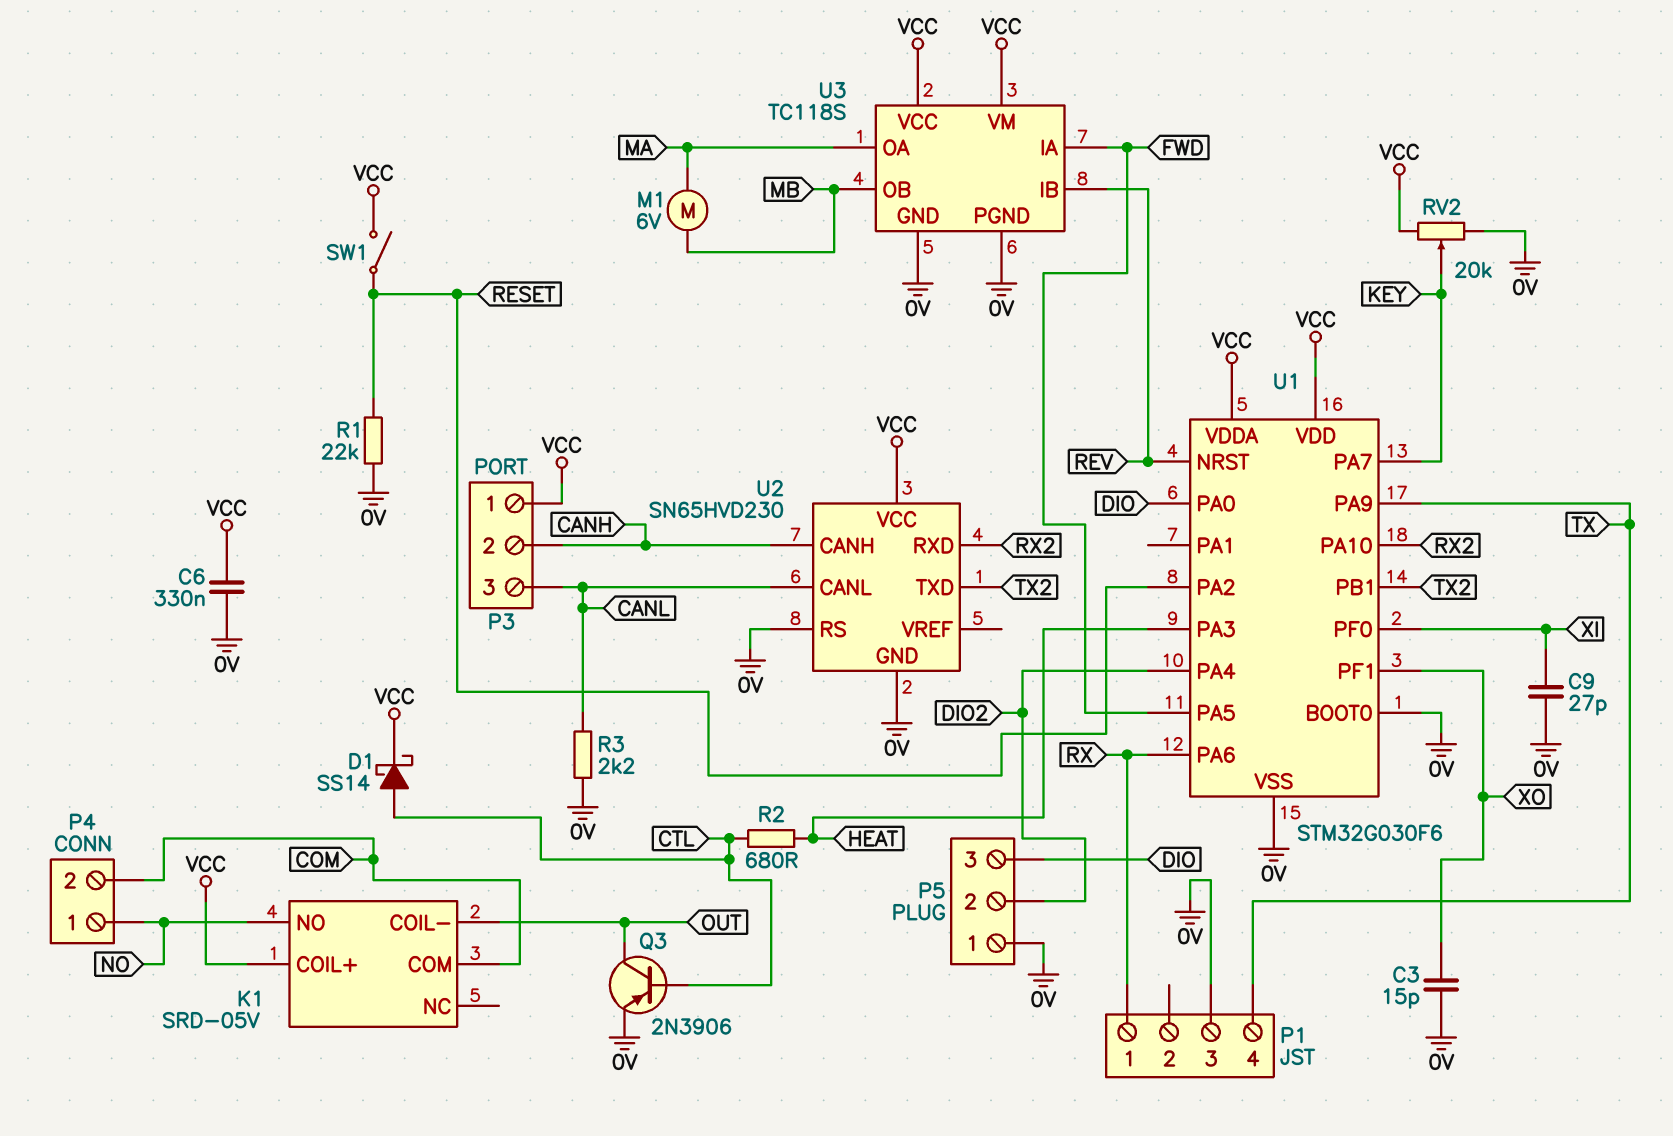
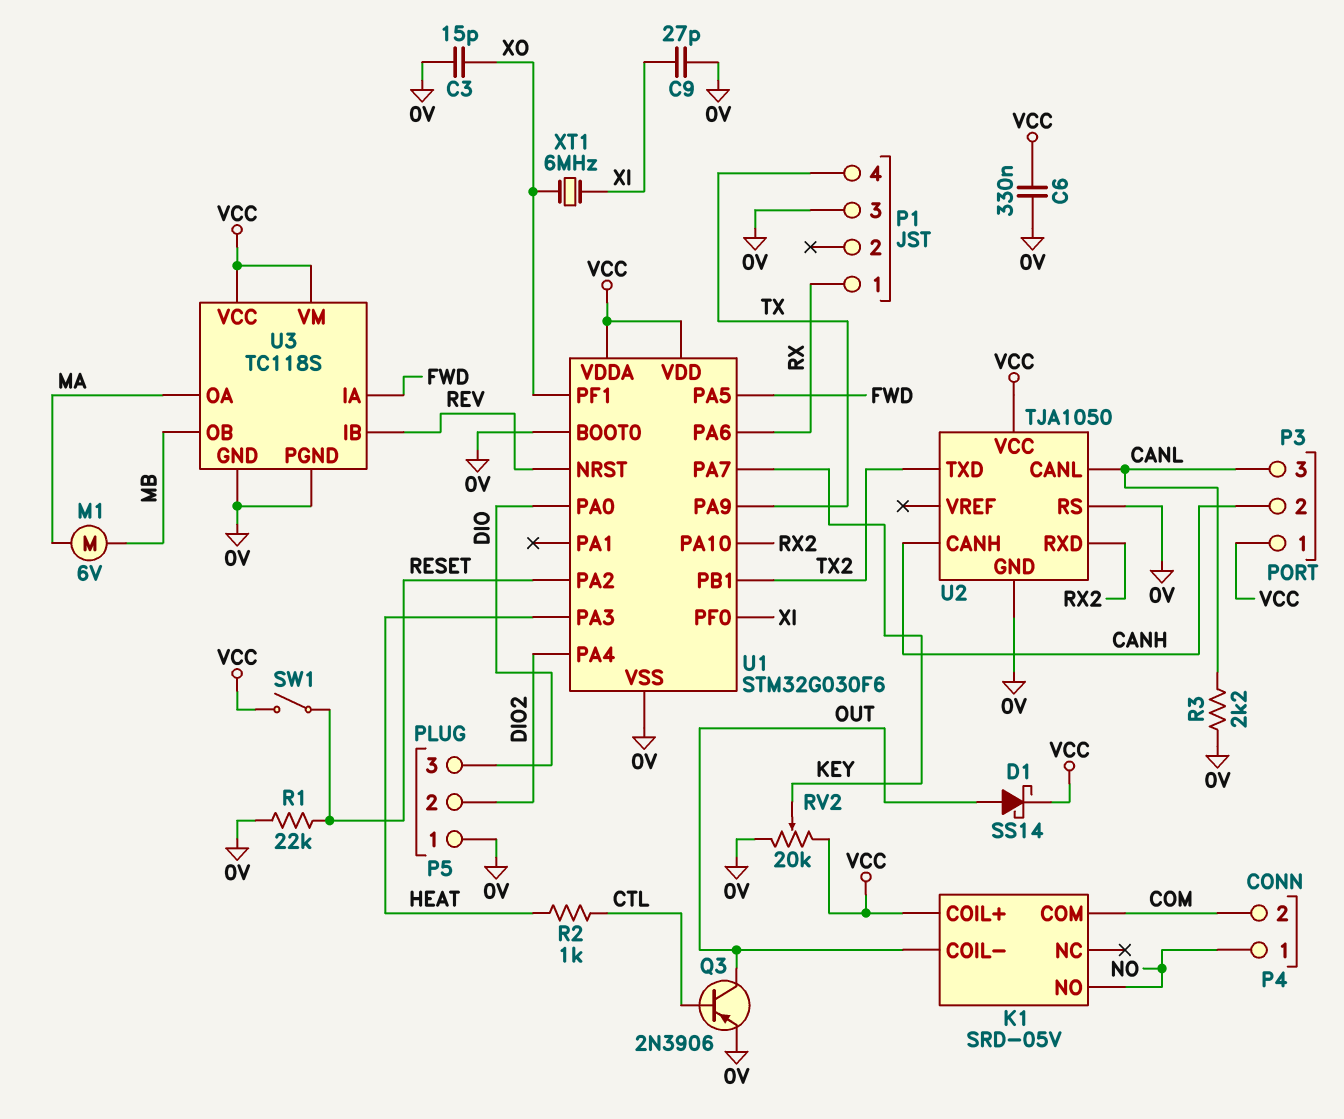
D1: schottky SS14 (A CTL, K VCC) -> schottky SS14 (A OUT, K VCC)
R2: 680 (CTL, HEAT) -> 1k (CTL, HEAT)
U2: SN65HVD230 -> TJA1050
XT1: none -> 6MHz (XI, XO)

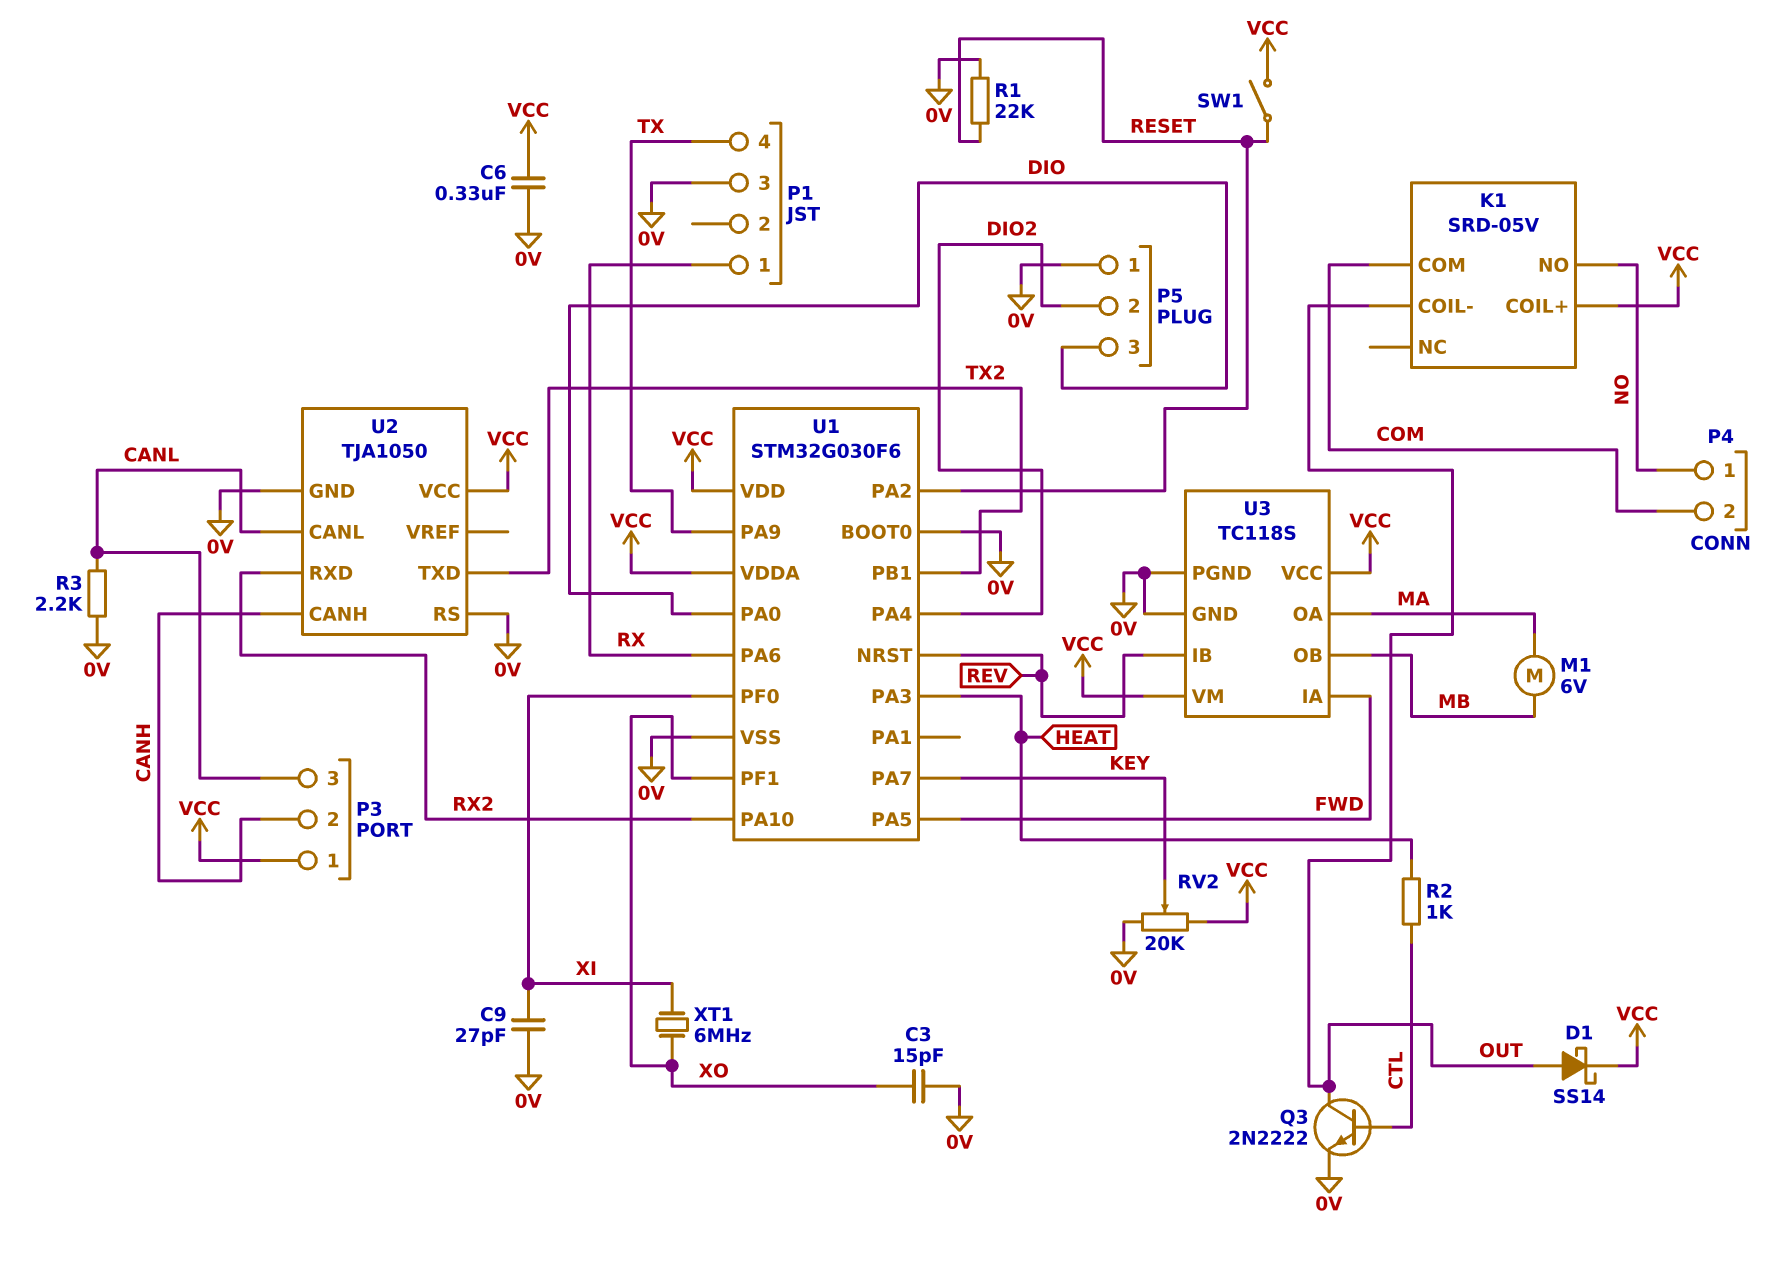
Q3: PNP 2N3906 (B CTL, C OUT, E 0V) -> NPN 2N2222 (B CTL, C OUT, E 0V)

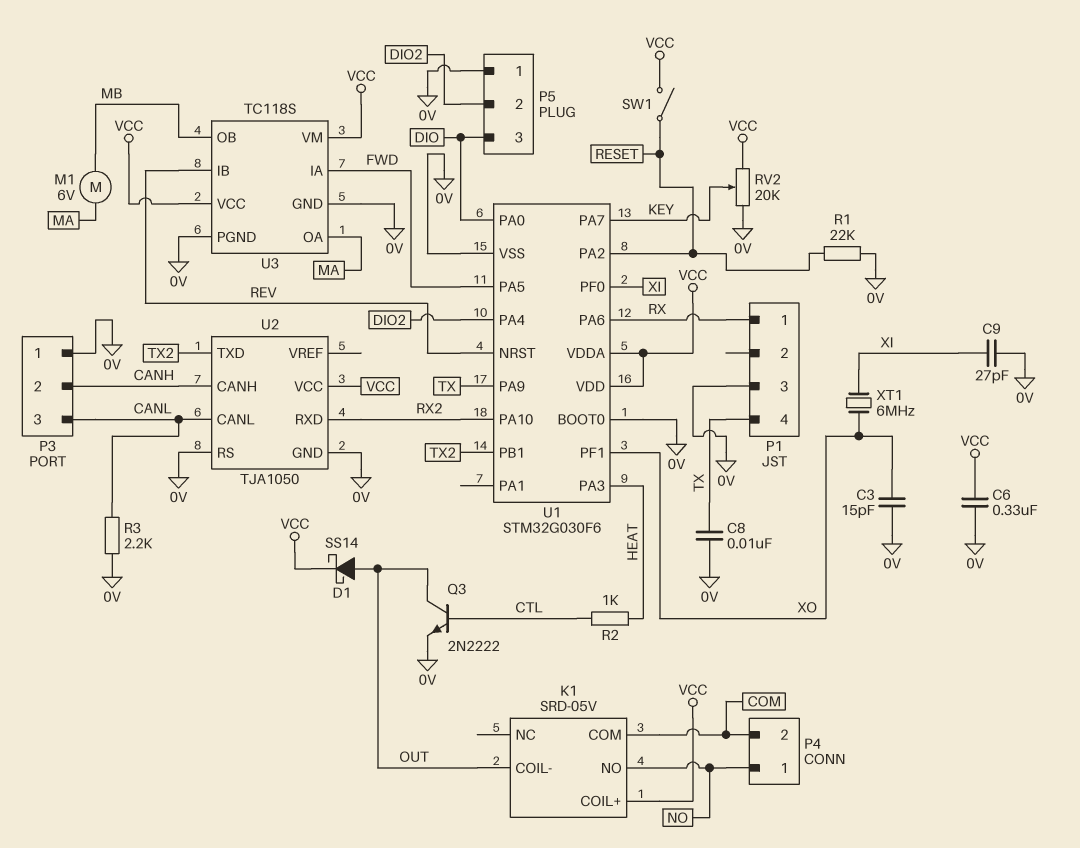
C8: none -> 10nF (0V, TX)
P3 pin 1: VCC -> 0V

